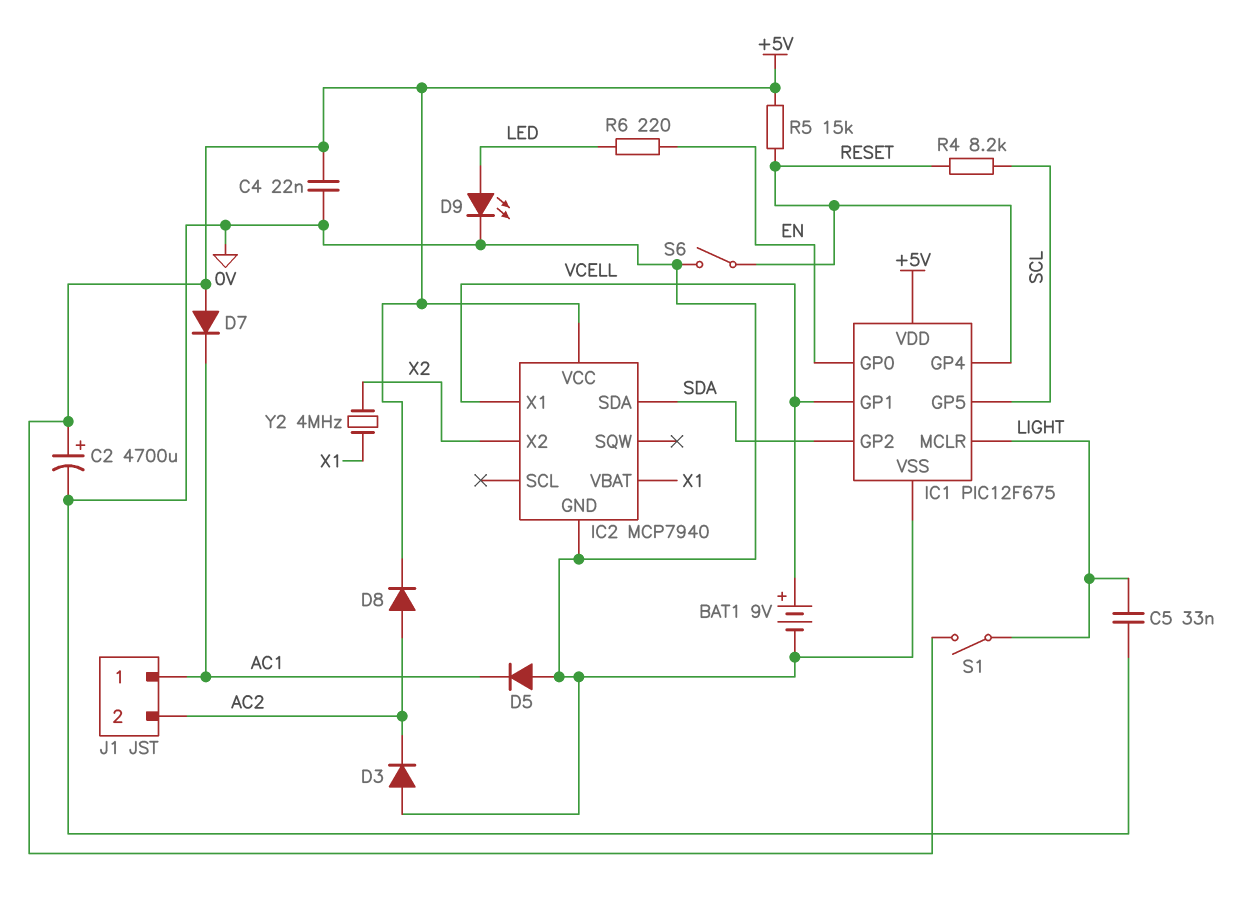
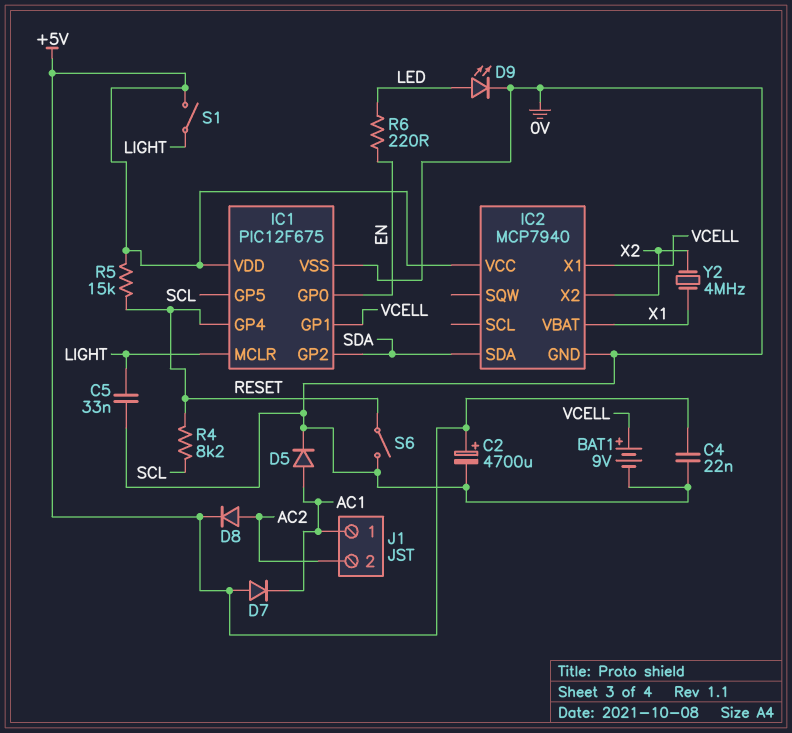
D3: diode (A 0V, K AC2) -> none
D5: diode (A 0V, K AC1) -> diode (A AC1, K 0V)

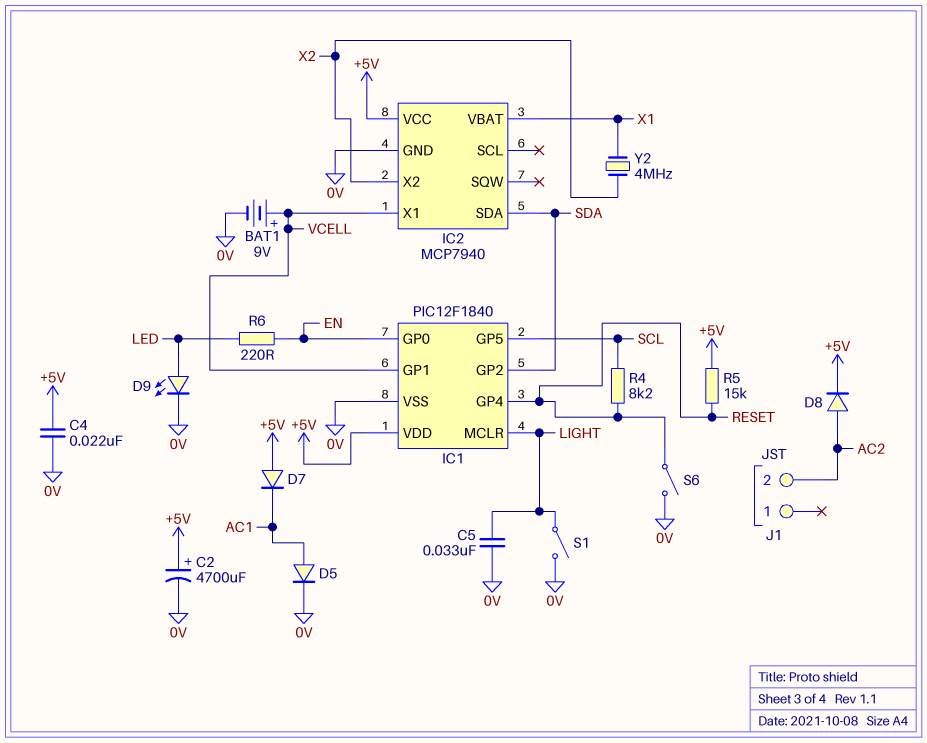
IC1: PIC12F675 -> PIC12F1840
J1 pin 1: AC1 -> none
S1: switch (+5V, LIGHT) -> switch (0V, LIGHT)

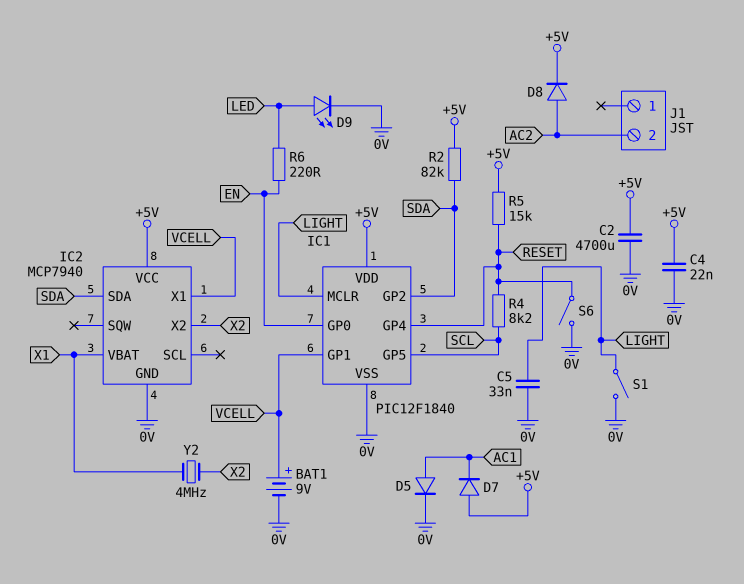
C2: 4700uF (plus +5V, minus 0V) -> 4700uF (+5V, 0V)
R2: none -> 82k (+5V, SDA)

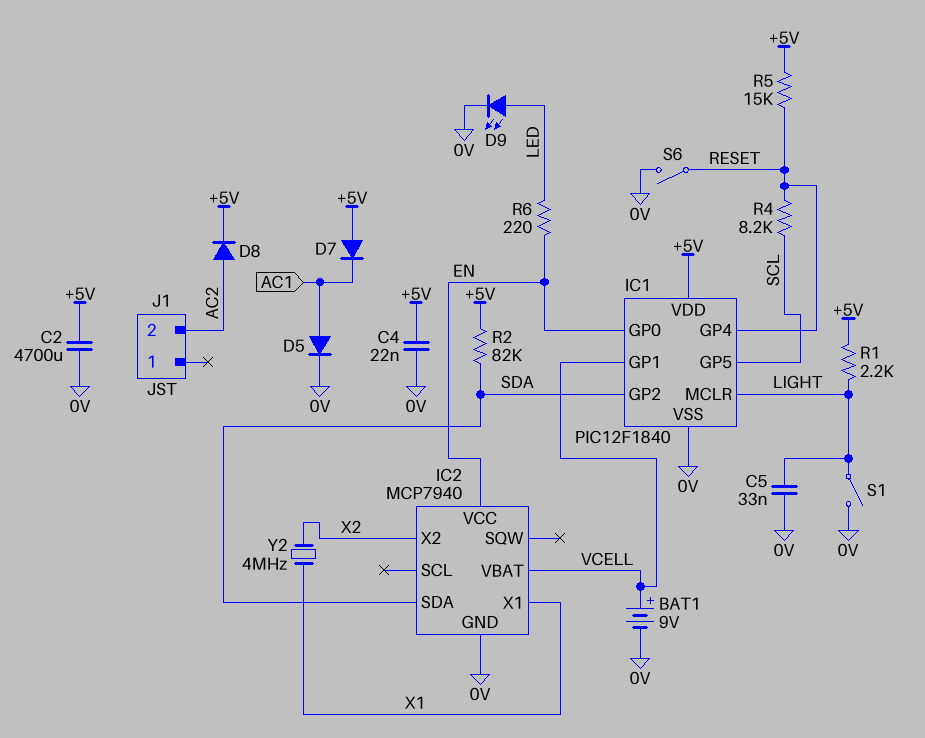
IC2 pin VBAT: X1 -> VCELL
IC2 pin VCC: +5V -> EN
IC2 pin X1: VCELL -> X1
R1: none -> 2.2k (+5V, LIGHT)

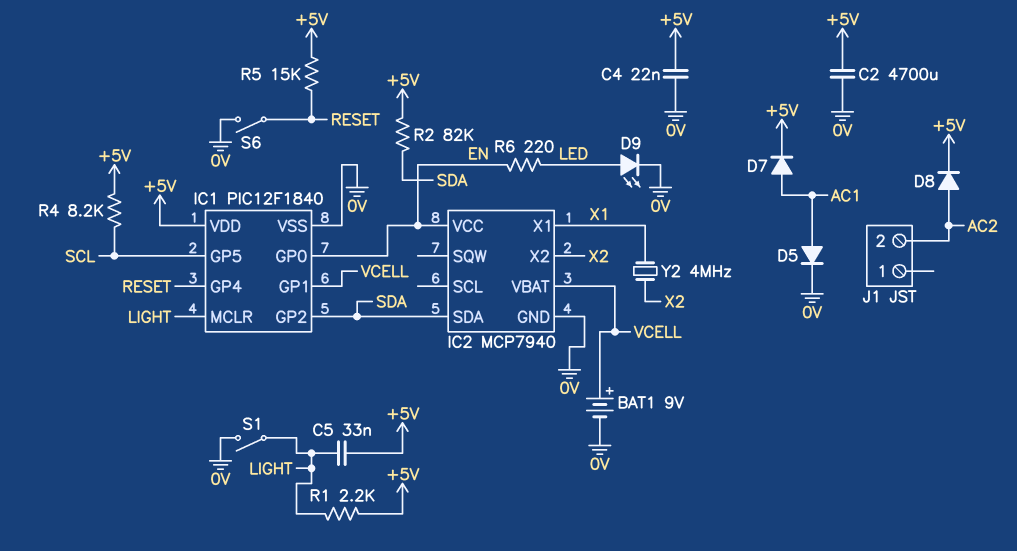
C5: 33nF (0V, LIGHT) -> 33nF (+5V, LIGHT)
D7: diode (A +5V, K AC1) -> diode (A AC1, K +5V)
R4: 8.2k (RESET, SCL) -> 8.2k (+5V, SCL)

